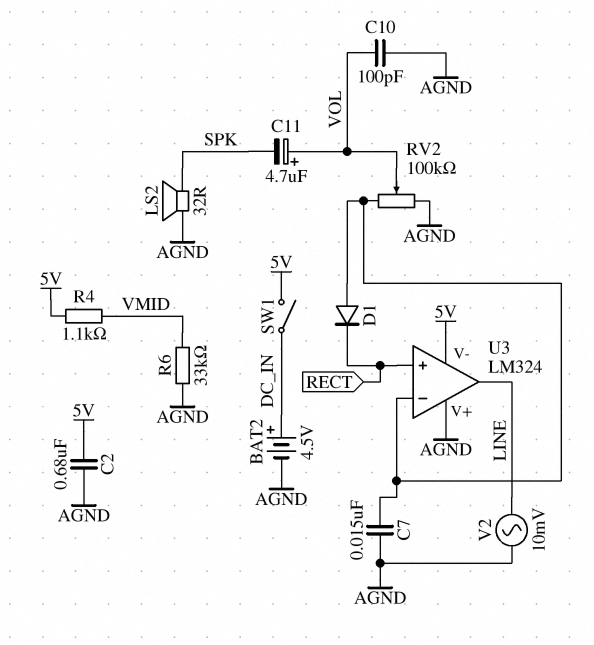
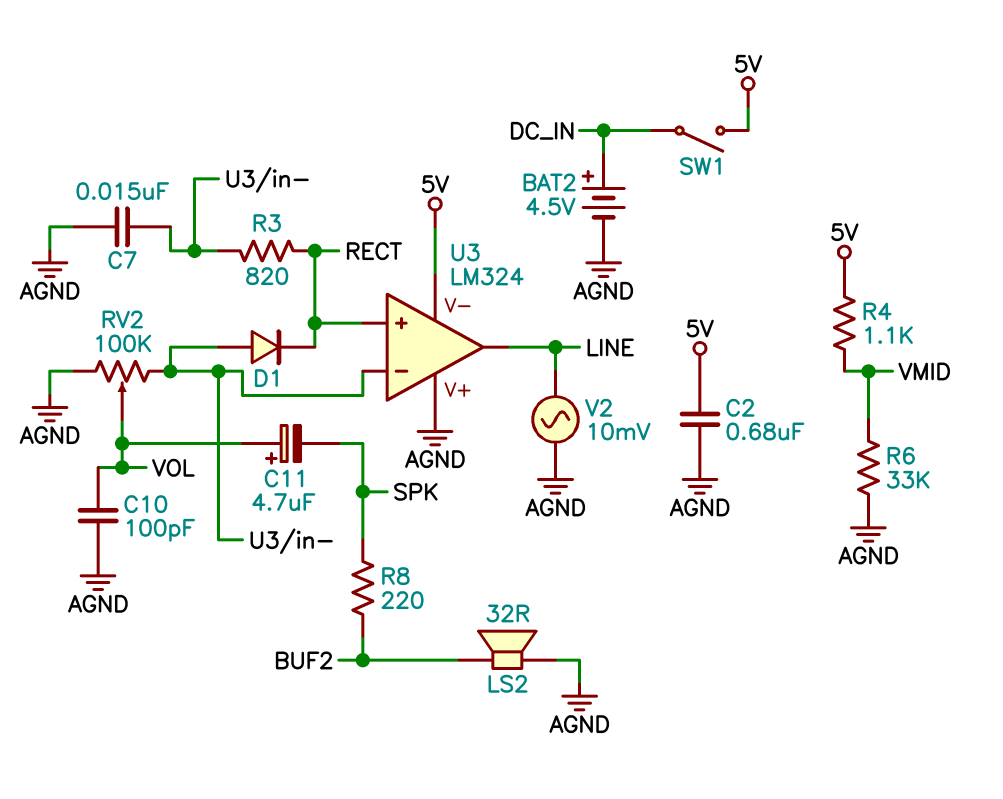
LS2: speaker 32R (AGND, SPK) -> speaker 32R (AGND, BUF2)
R3: none -> 820 (RECT, U3/in-)
R8: none -> 220 (BUF2, SPK)

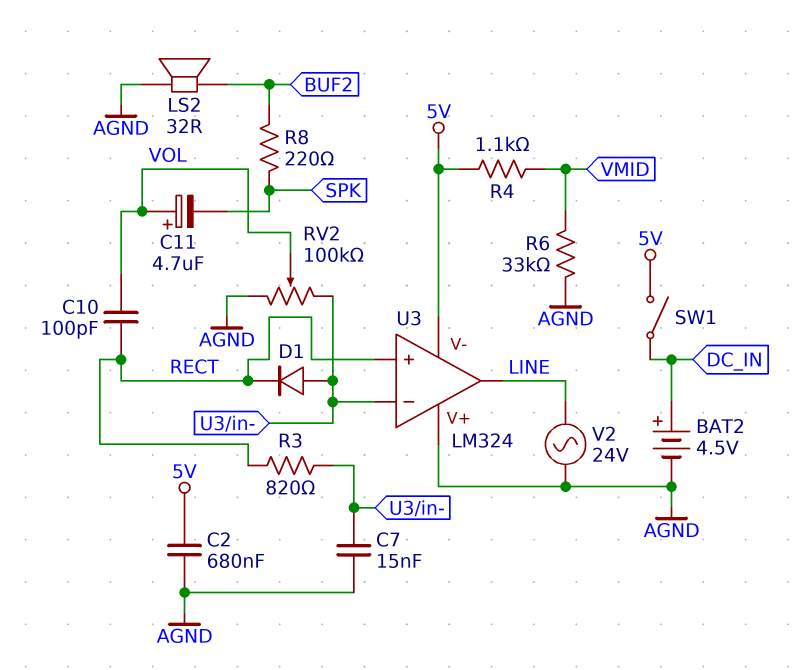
C10: 100pF (AGND, VOL) -> 100pF (RECT, VOL)
V2: AC 10mV (AGND, LINE) -> AC 24V (AGND, LINE)

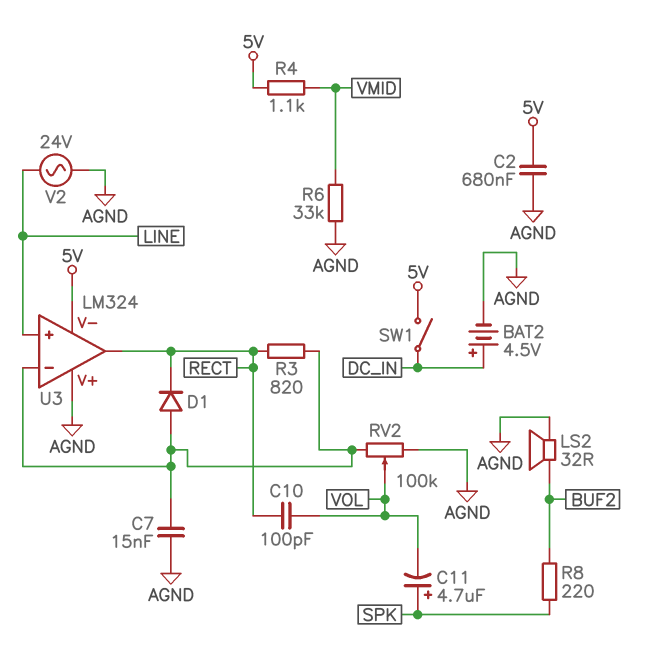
C11: 4.7uF (plus VOL, minus SPK) -> 4.7uF (plus SPK, minus VOL)
U3 pin in+: RECT -> LINE
U3 pin out: LINE -> RECT

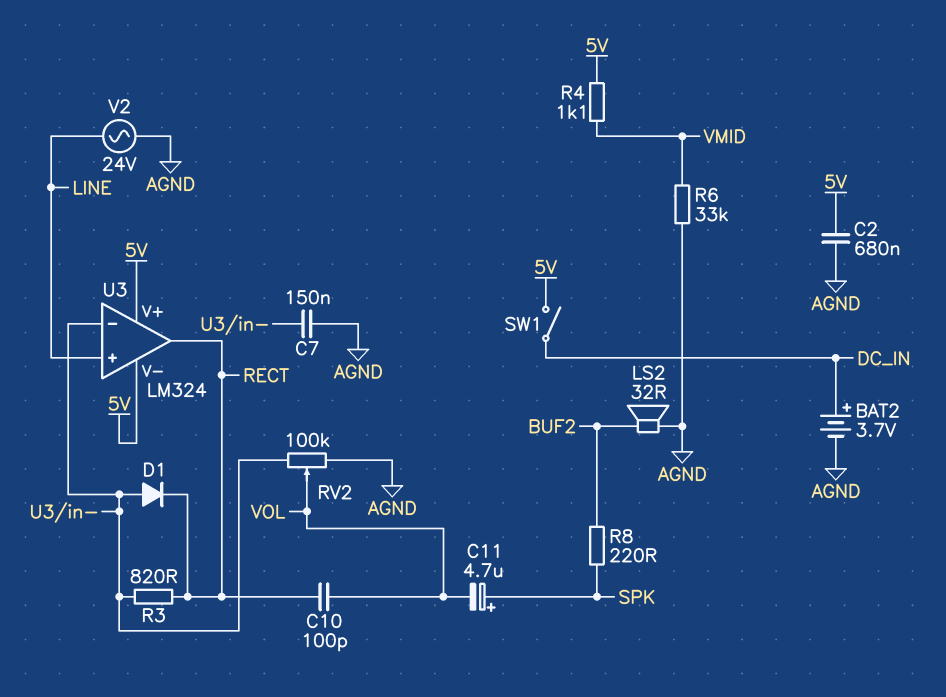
BAT2: 4.5V (plus DC_IN, minus AGND) -> 3.7V (plus DC_IN, minus AGND)
C7: 15nF (AGND, U3/in-) -> 150nF (AGND, U3/in-)
U3 pin V+: AGND -> 5V

